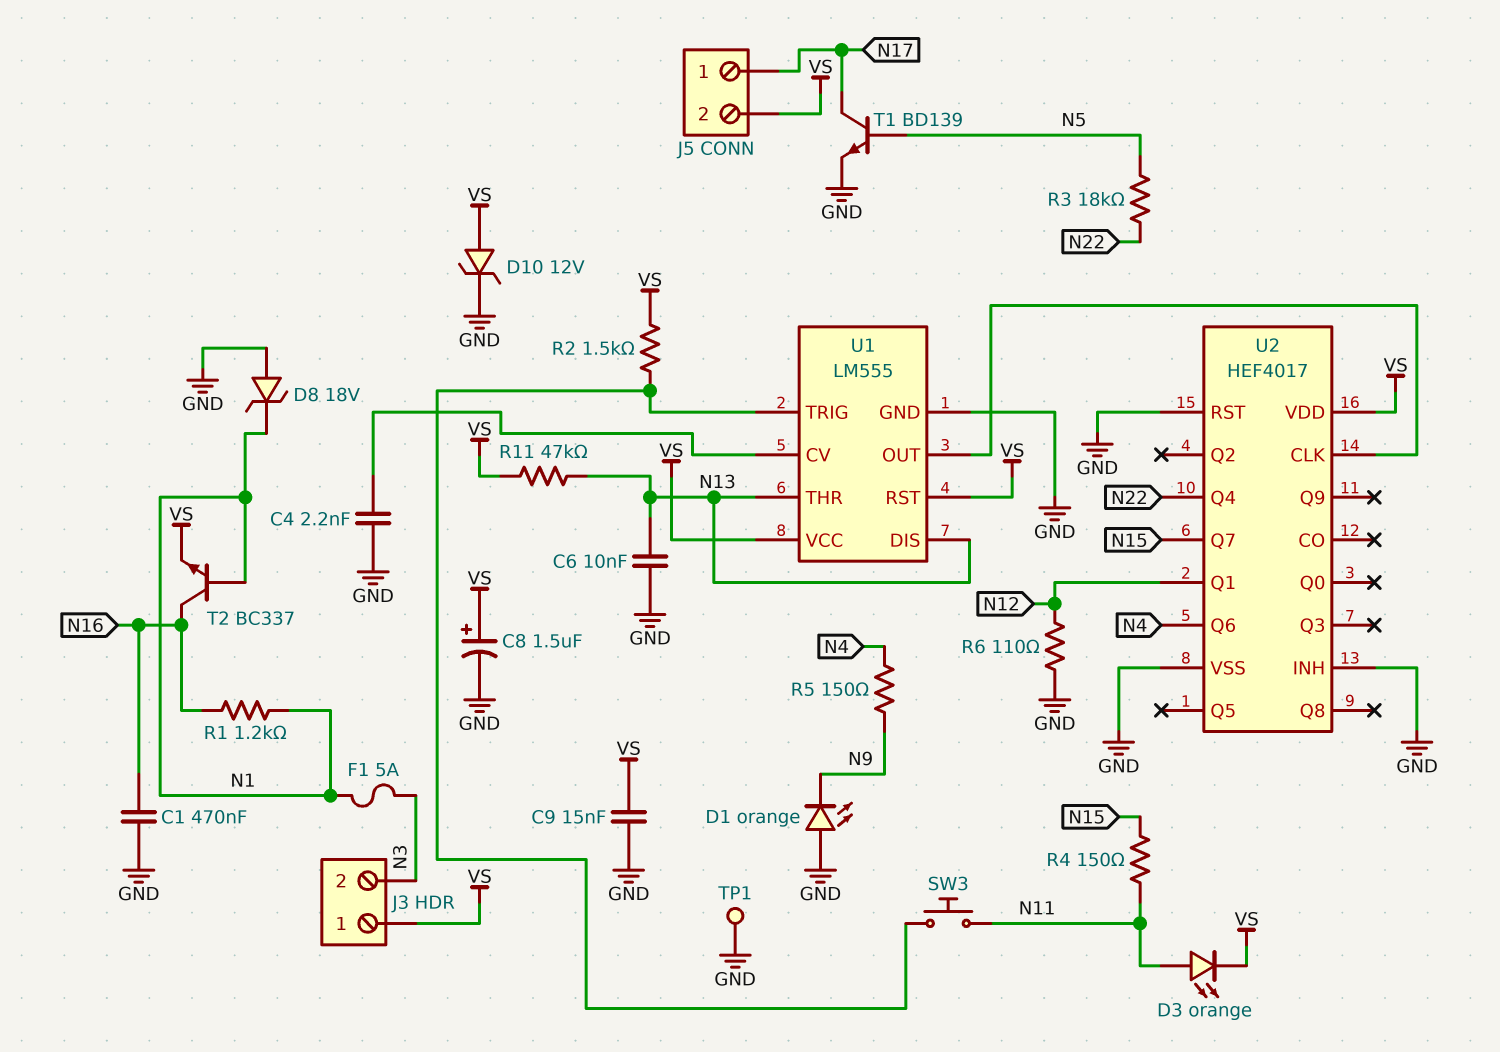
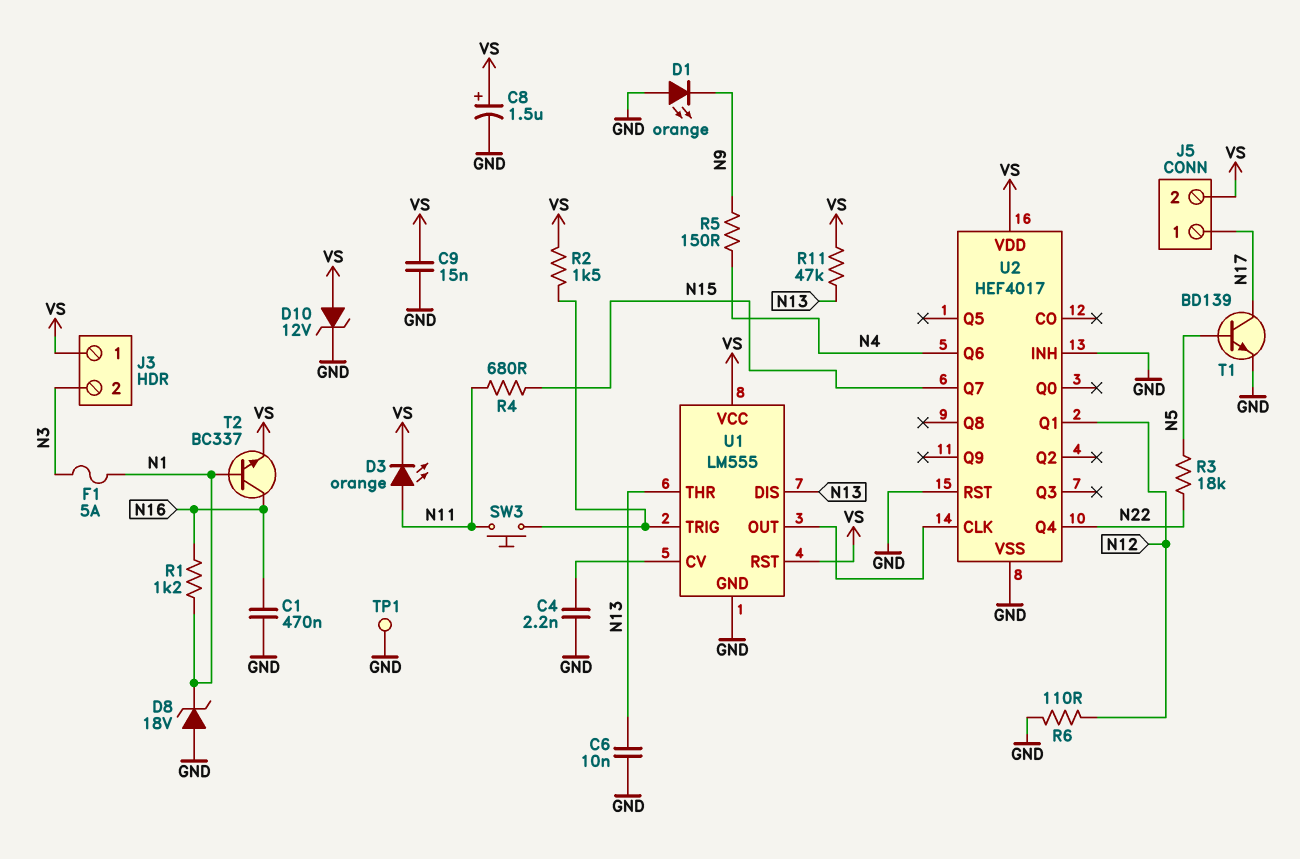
R4: 150 (N11, N15) -> 680 (N11, N15)

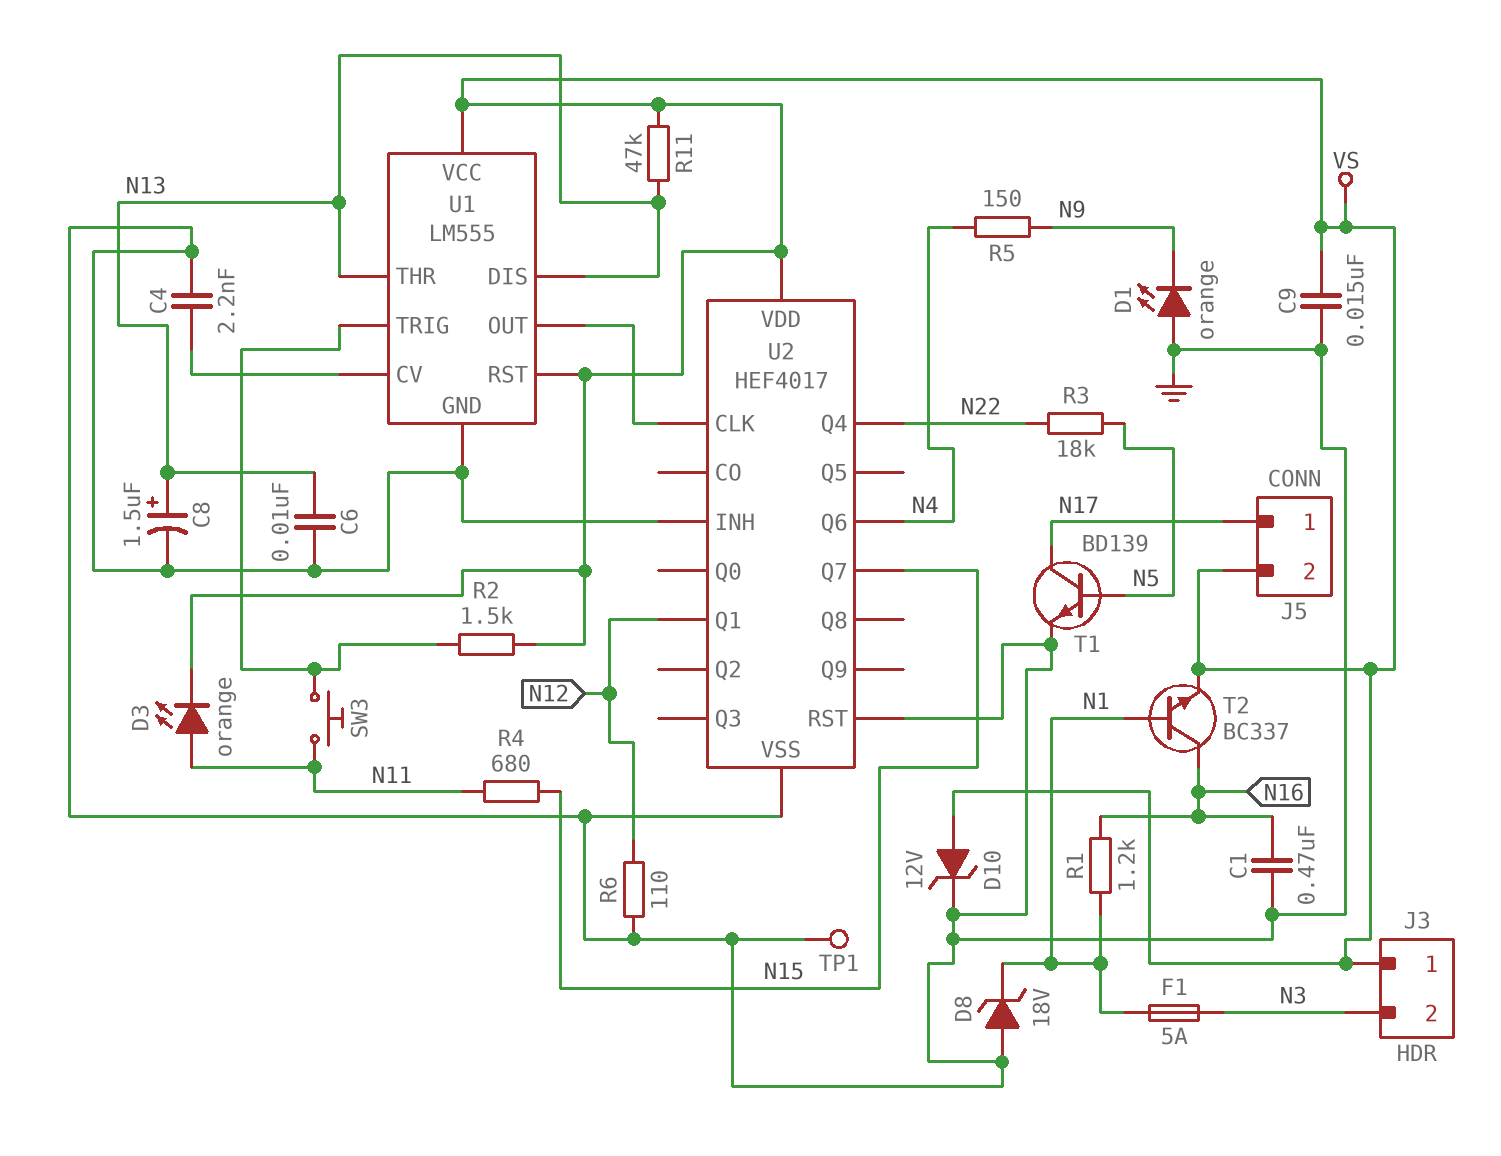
C8: 1.5uF (plus VS, minus GND) -> 1.5uF (plus N13, minus GND)

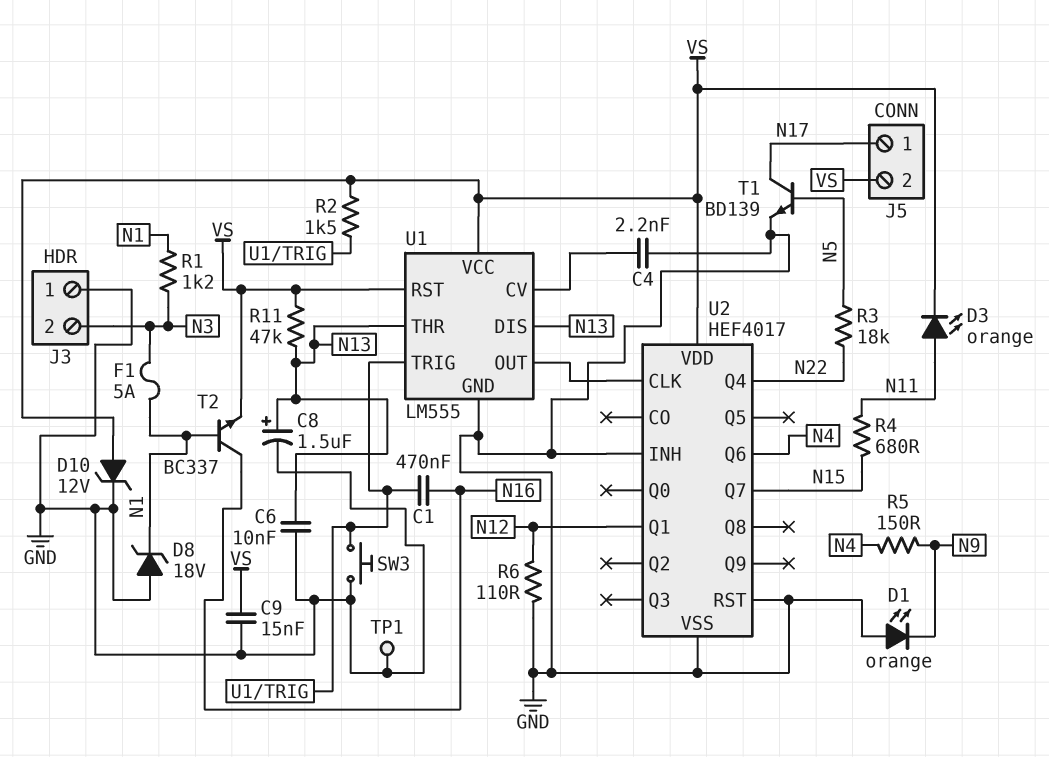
C1: 470nF (GND, N16) -> 470nF (N16, U1/TRIG)
J3 pin 1: VS -> GND
R1: 1.2k (N1, N16) -> 1.2k (N1, N3)
SW3: button (N11, U1/TRIG) -> button (GND, U1/TRIG)

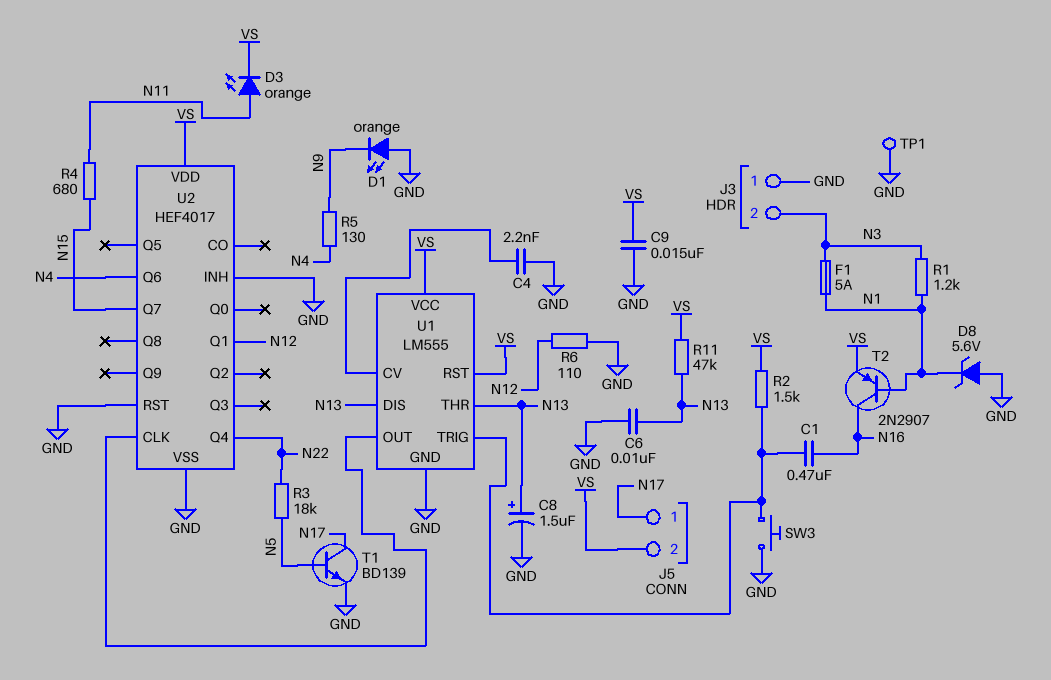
D8: zener 18V (A GND, K N1) -> zener 5.6V (A GND, K N1)
D10: zener 12V (A VS, K GND) -> none
R5: 150 (N4, N9) -> 130 (N4, N9)
T2: NPN BC337 (B N1, C N16, E VS) -> PNP 2N2907 (B N1, C N16, E VS)

